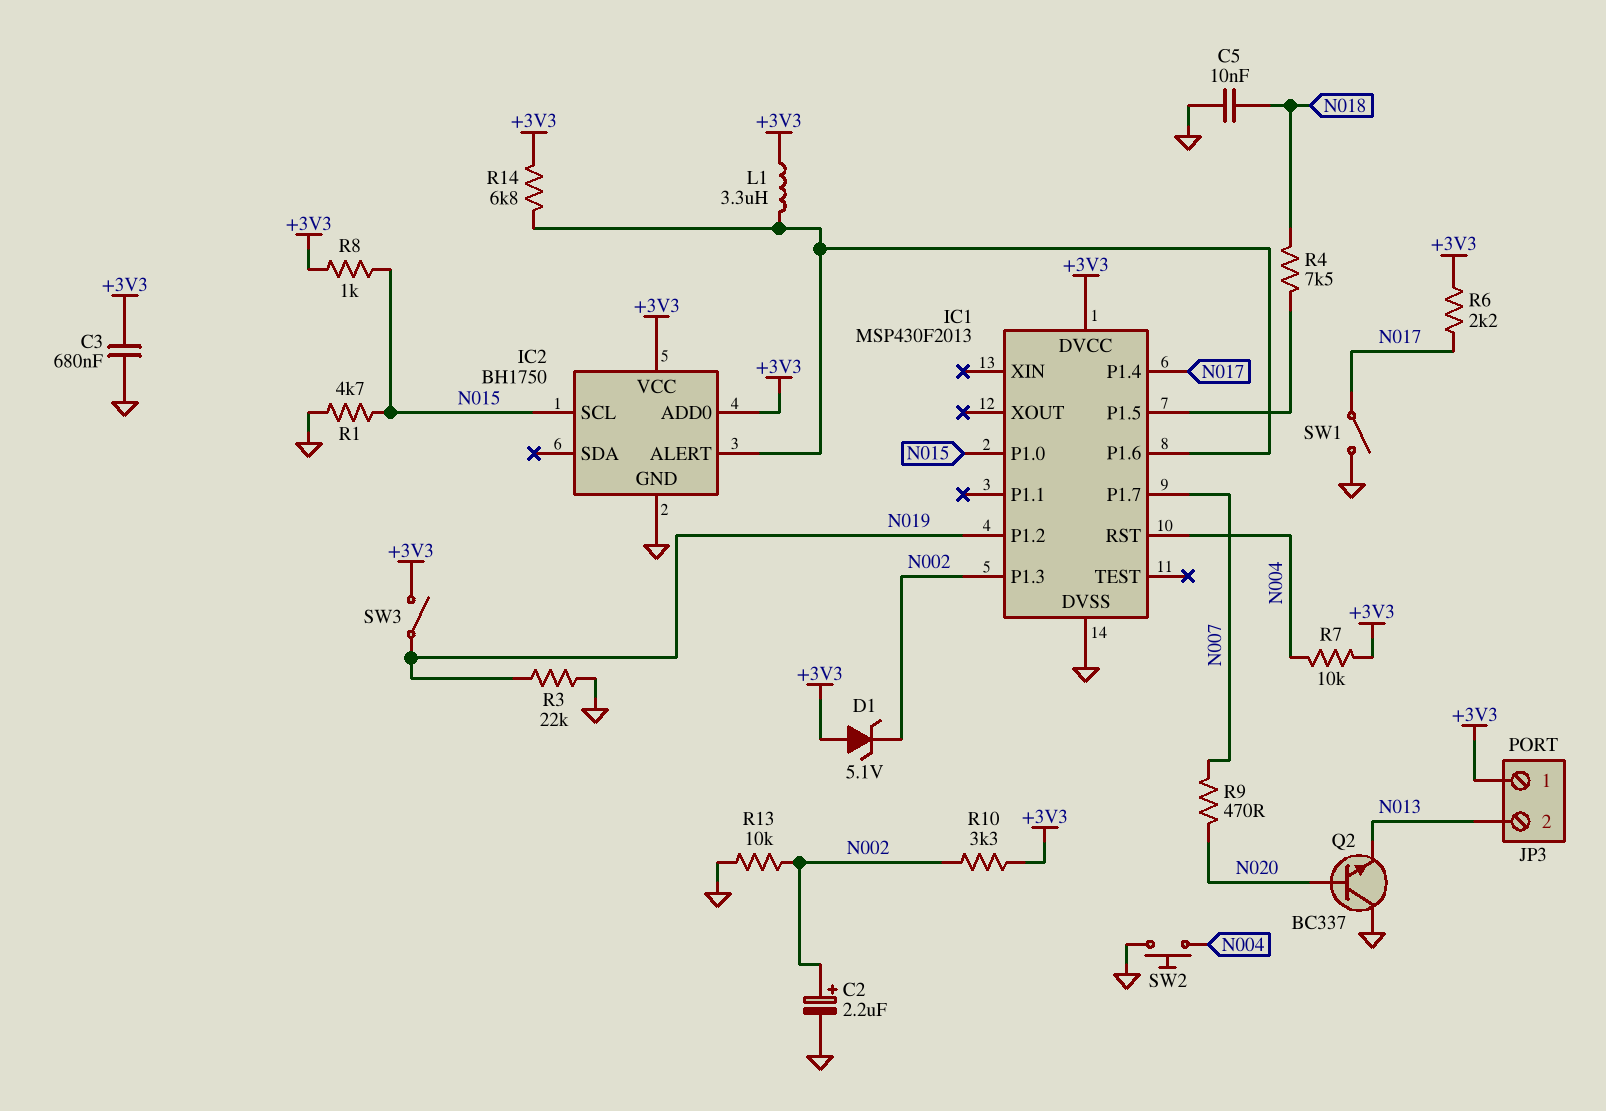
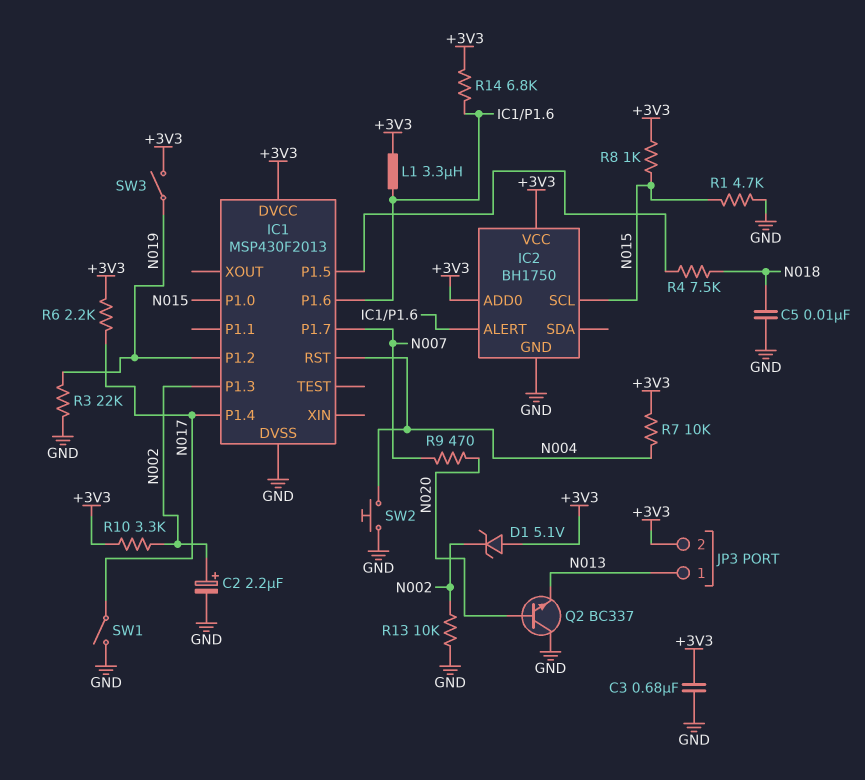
JP3 pin 1: +3V3 -> N013
JP3 pin 2: N013 -> +3V3

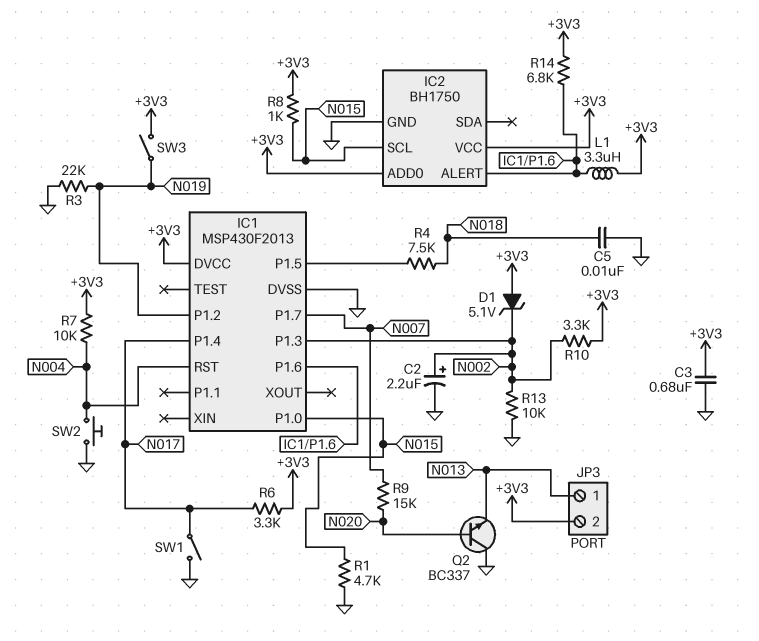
R6: 2.2k (+3V3, N017) -> 3.3k (+3V3, N017)
R9: 470 (N007, N020) -> 15k (N007, N020)

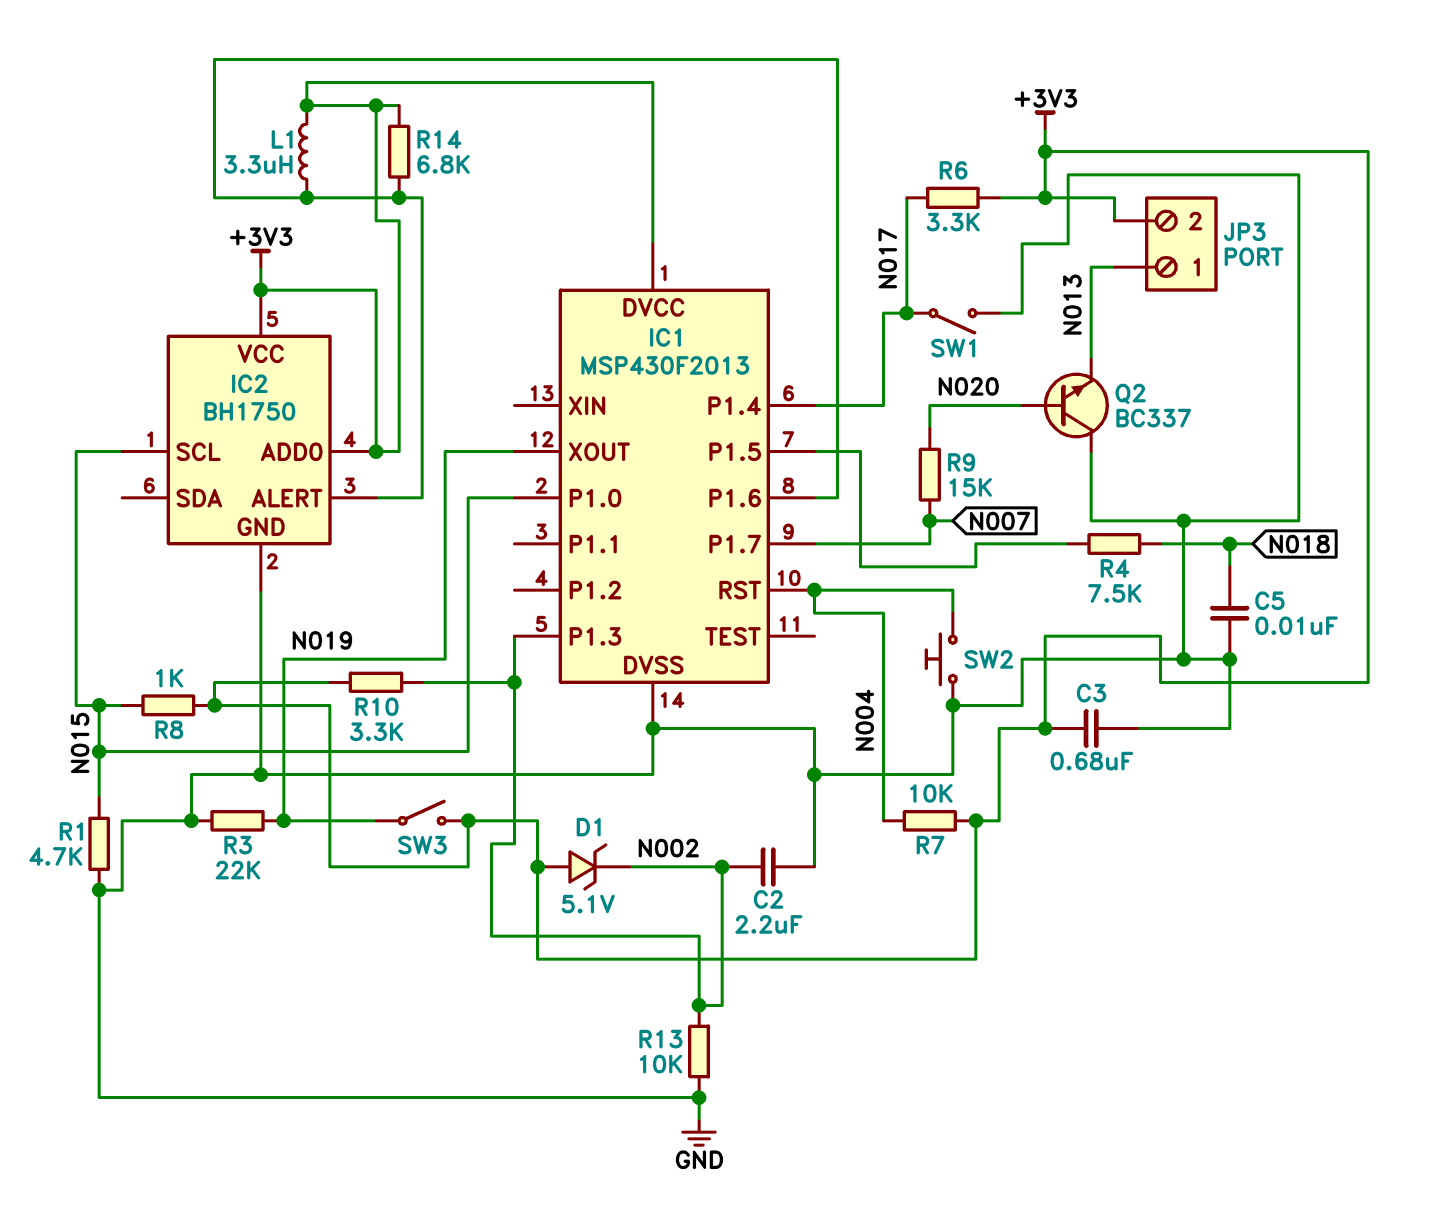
C2: 2.2uF (plus N002, minus GND) -> 2.2uF (GND, N002)
IC1 pin P1.2: N019 -> none
IC1 pin XOUT: none -> N019

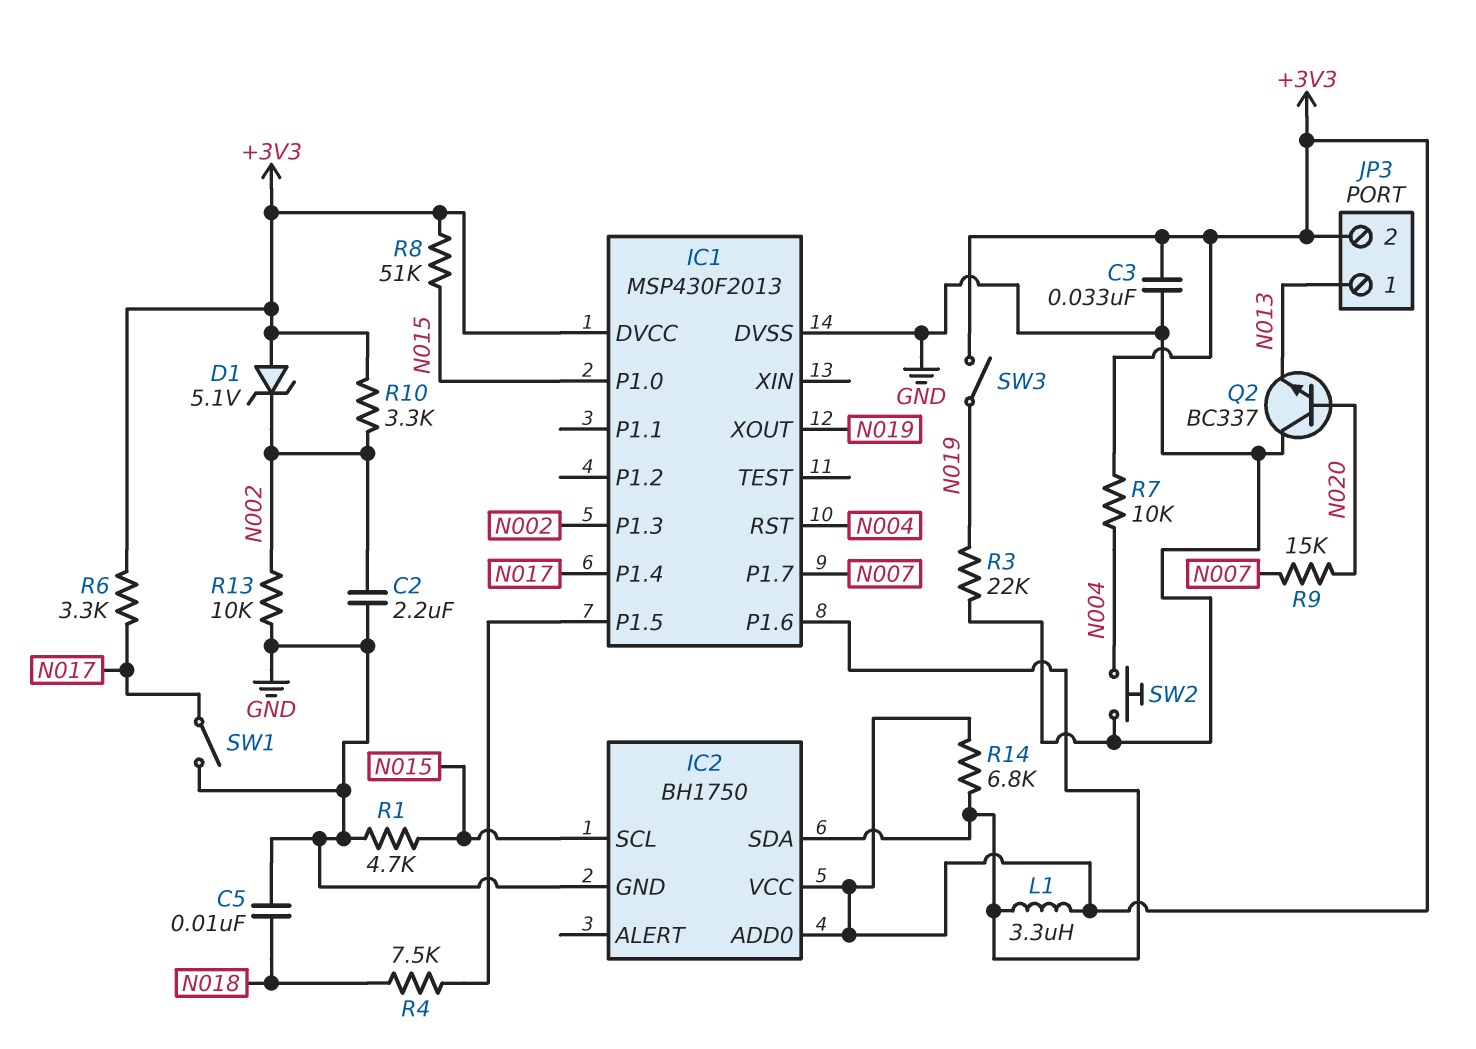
C3: 680nF (+3V3, GND) -> 33nF (+3V3, GND)
IC2 pin ALERT: IC1/P1.6 -> none
IC2 pin SDA: none -> IC1/P1.6
R8: 1k (+3V3, N015) -> 51k (+3V3, N015)

